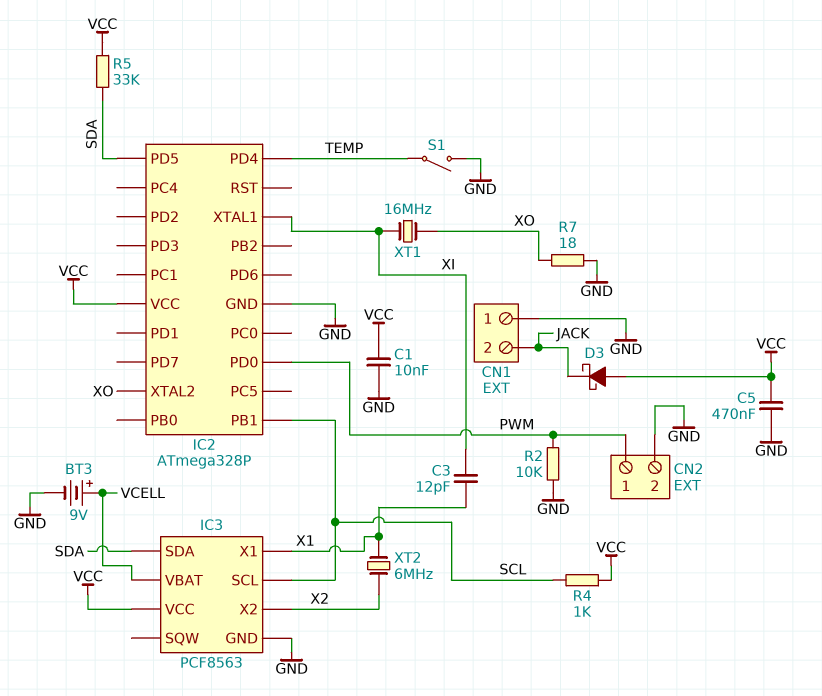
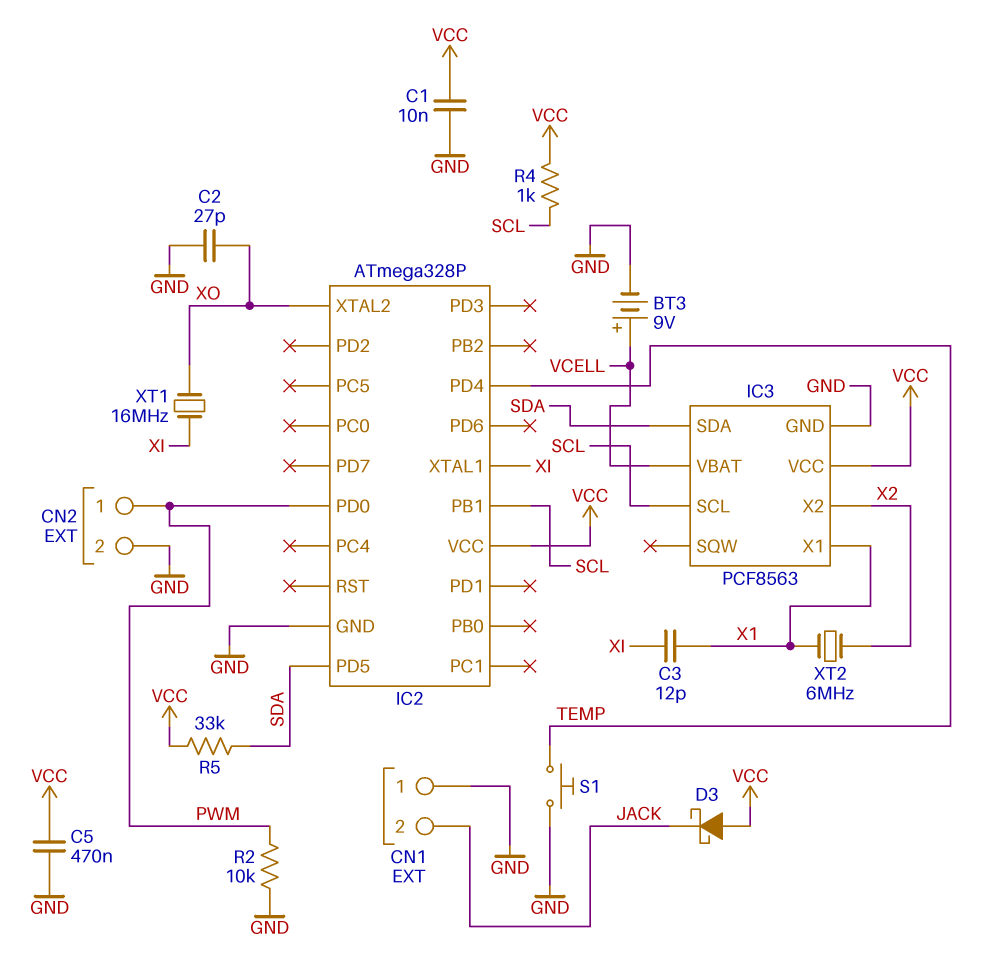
C2: none -> 27pF (GND, XO)
R7: 18 (GND, XO) -> none
S1: switch (GND, TEMP) -> button (GND, TEMP)

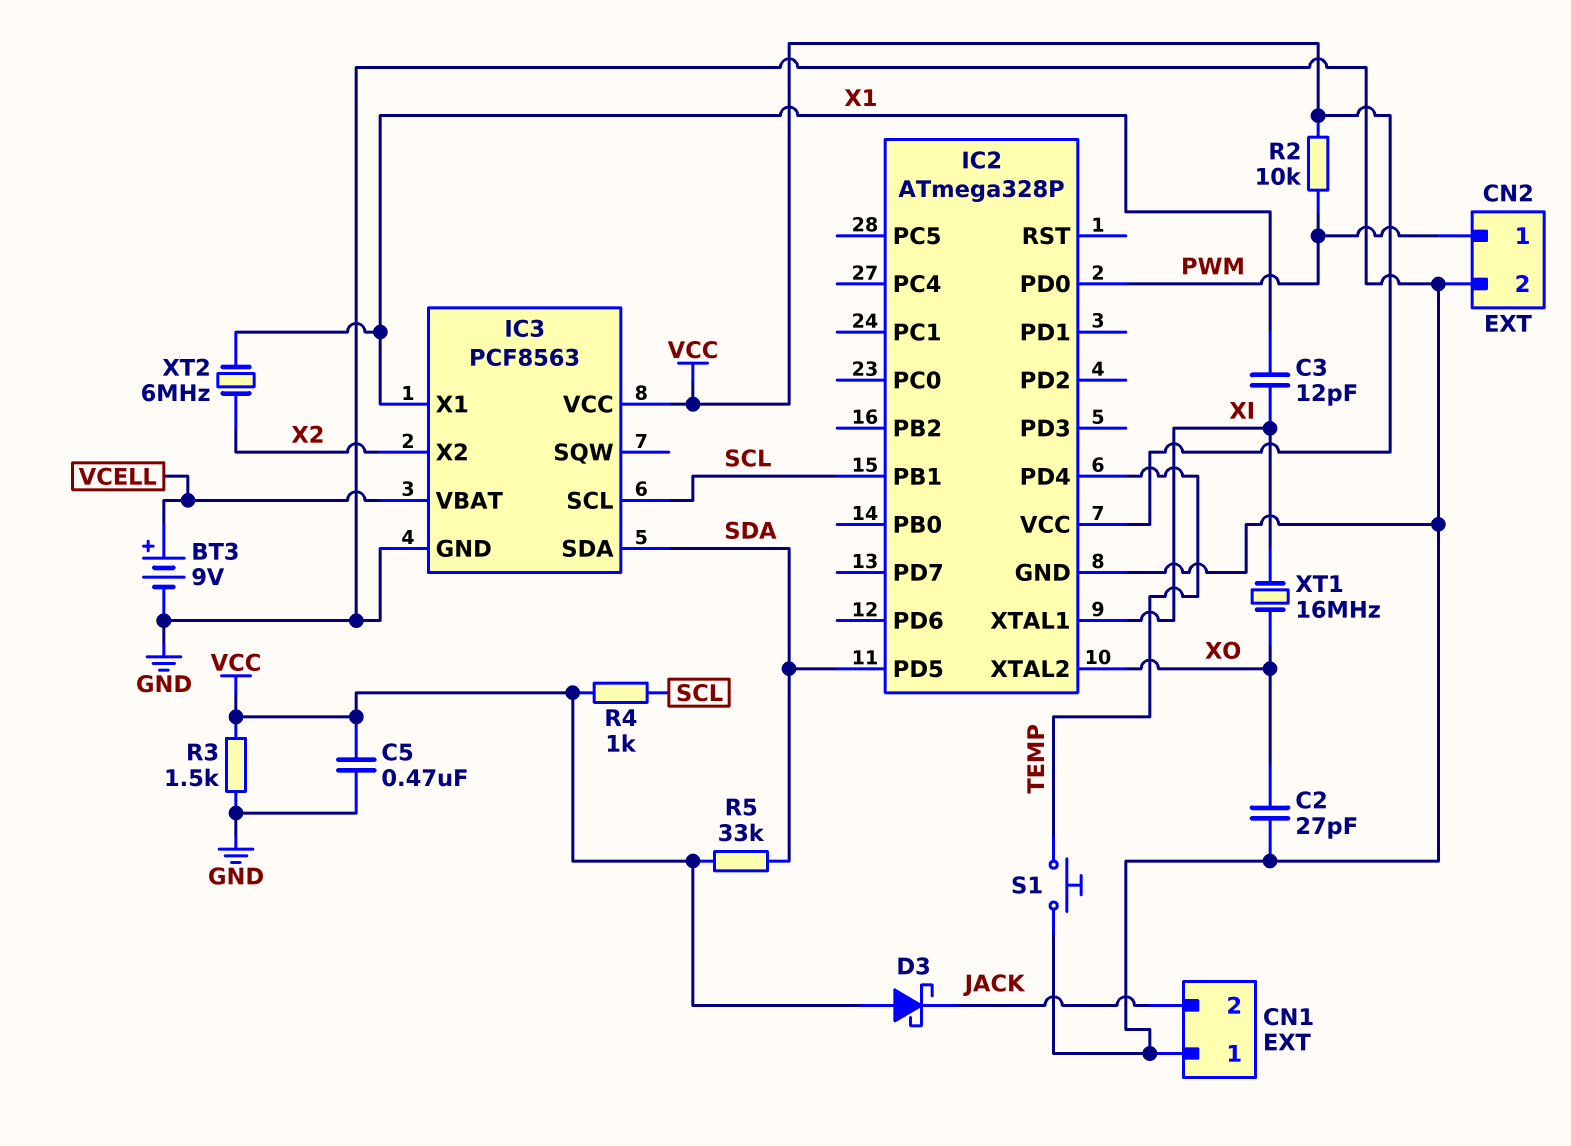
C1: 10nF (GND, VCC) -> none
R2: 10k (GND, PWM) -> 10k (PWM, VCC)
R3: none -> 1.5k (GND, VCC)

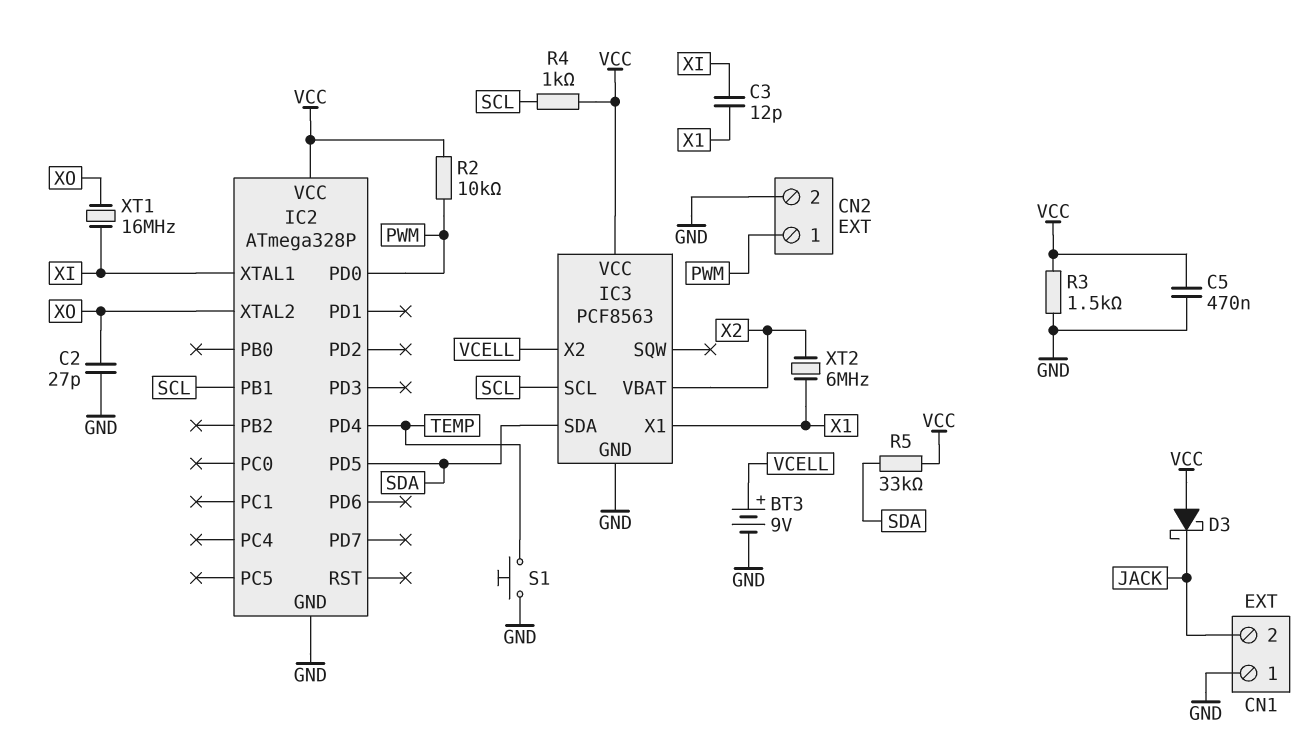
IC3 pin VBAT: VCELL -> X2
IC3 pin X2: X2 -> VCELL

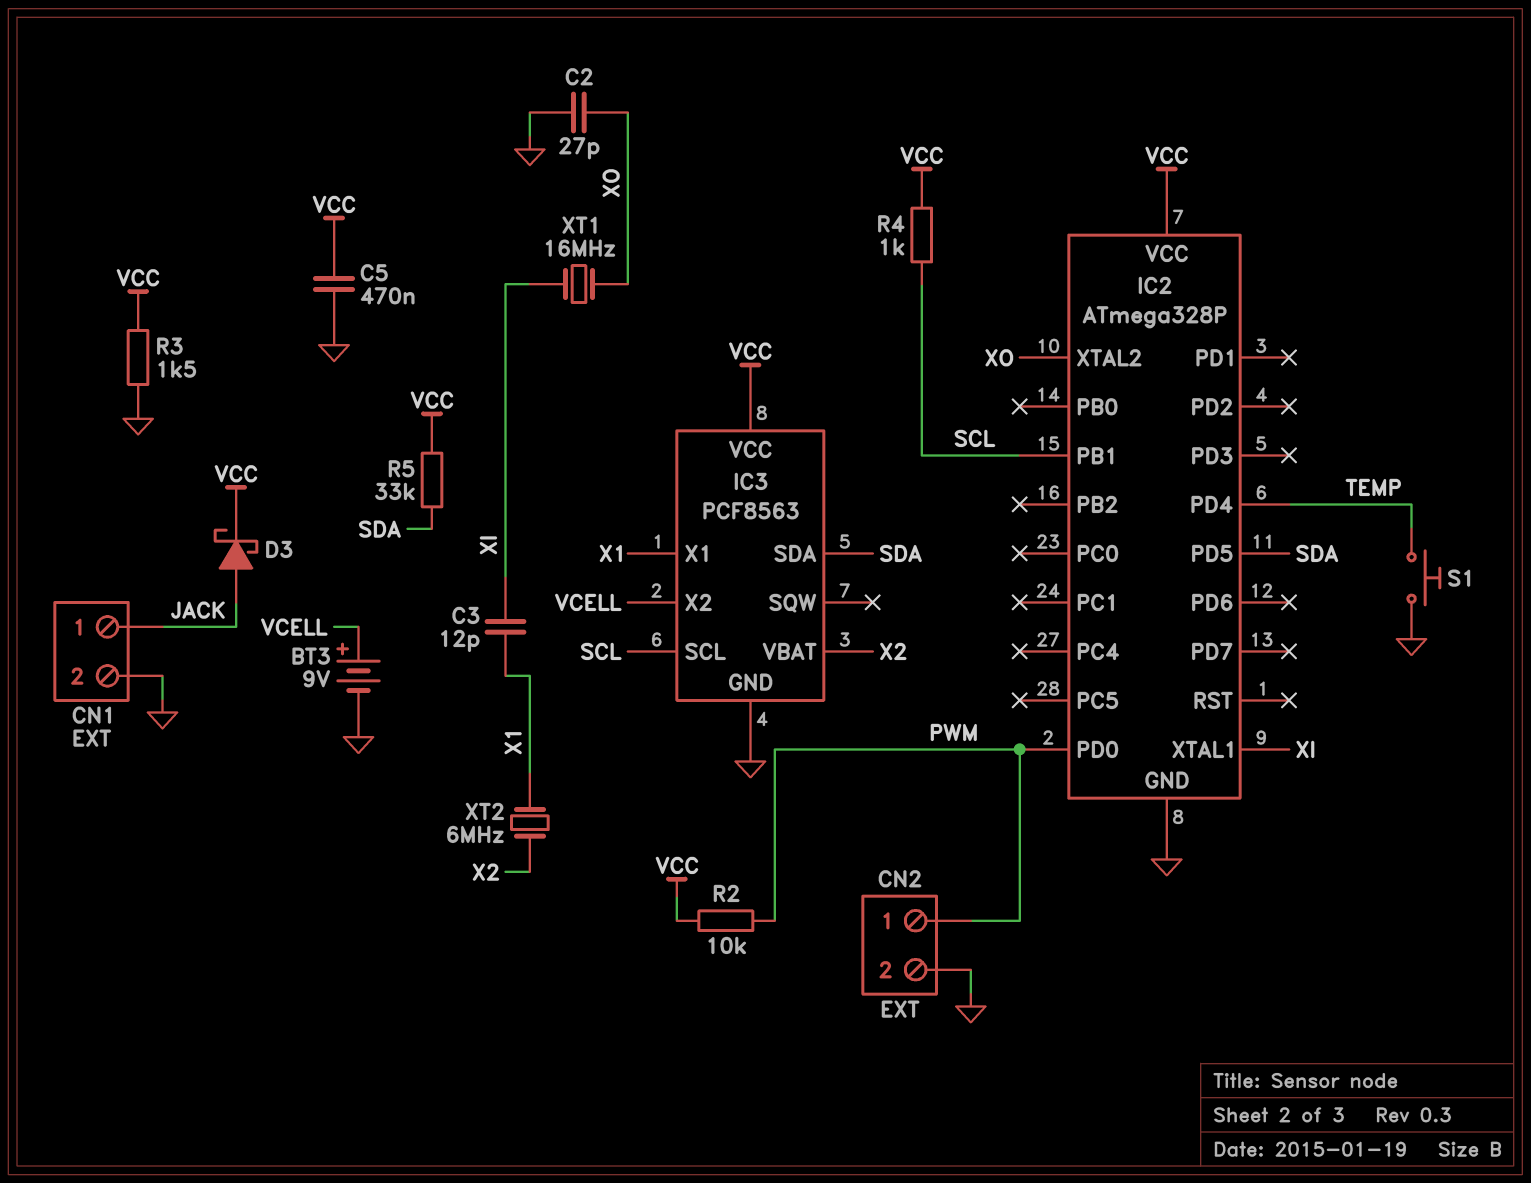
CN1 pin 1: GND -> JACK
CN1 pin 2: JACK -> GND
D3: schottky (A VCC, K JACK) -> schottky (A JACK, K VCC)

